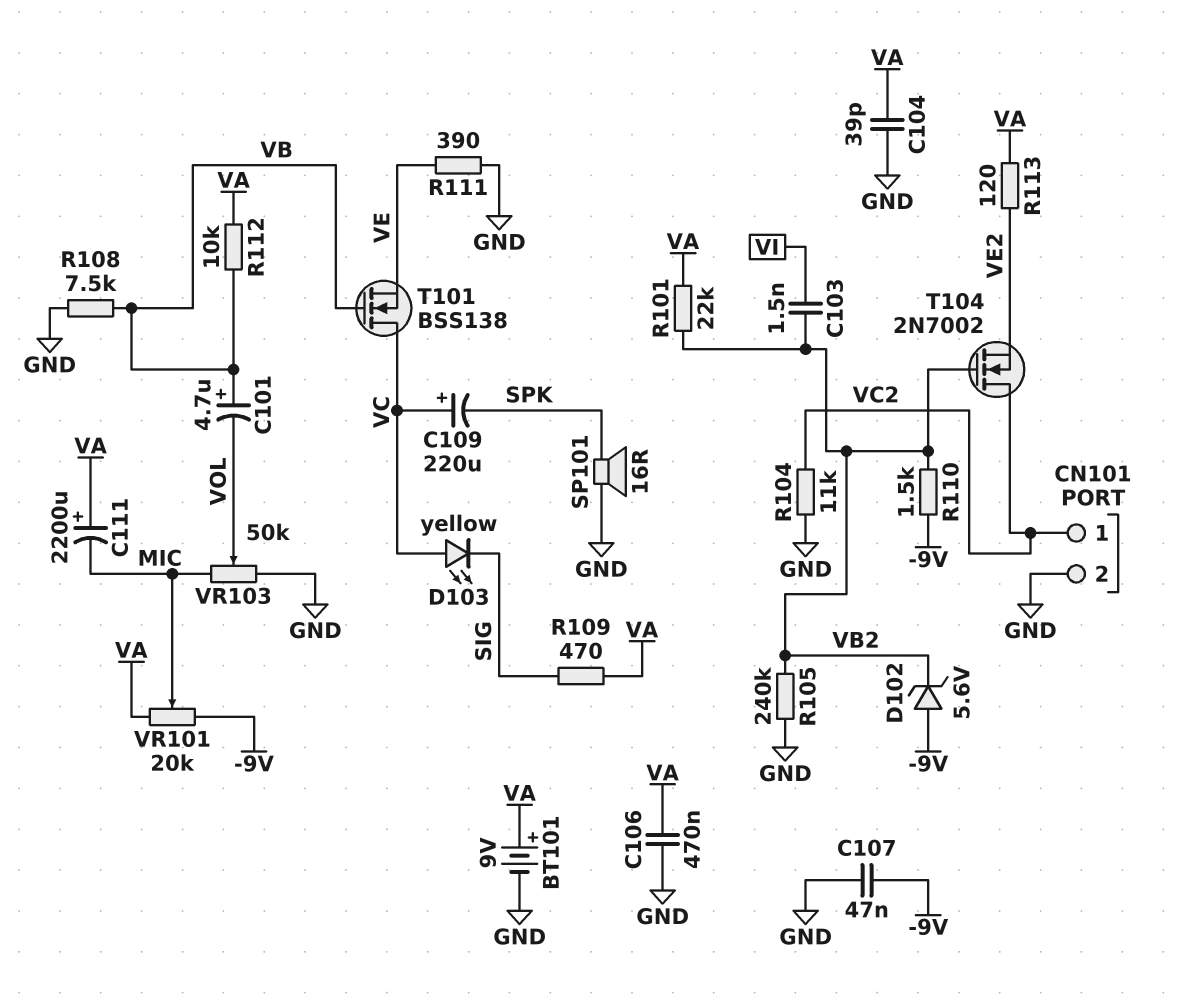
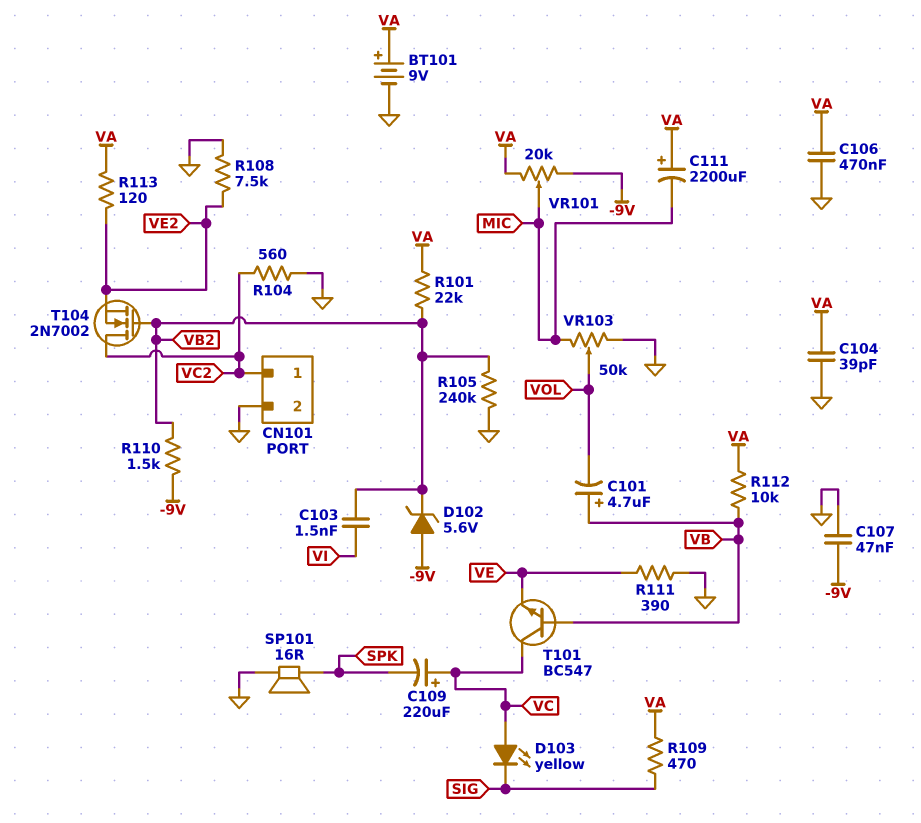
R104: 11k (GND, VC2) -> 560 (GND, VC2)
R108: 7.5k (GND, VB) -> 7.5k (GND, VE2)
T101: NMOS BSS138 (G VB, D VC, S VE) -> NPN BC547 (B VB, C VC, E VE)

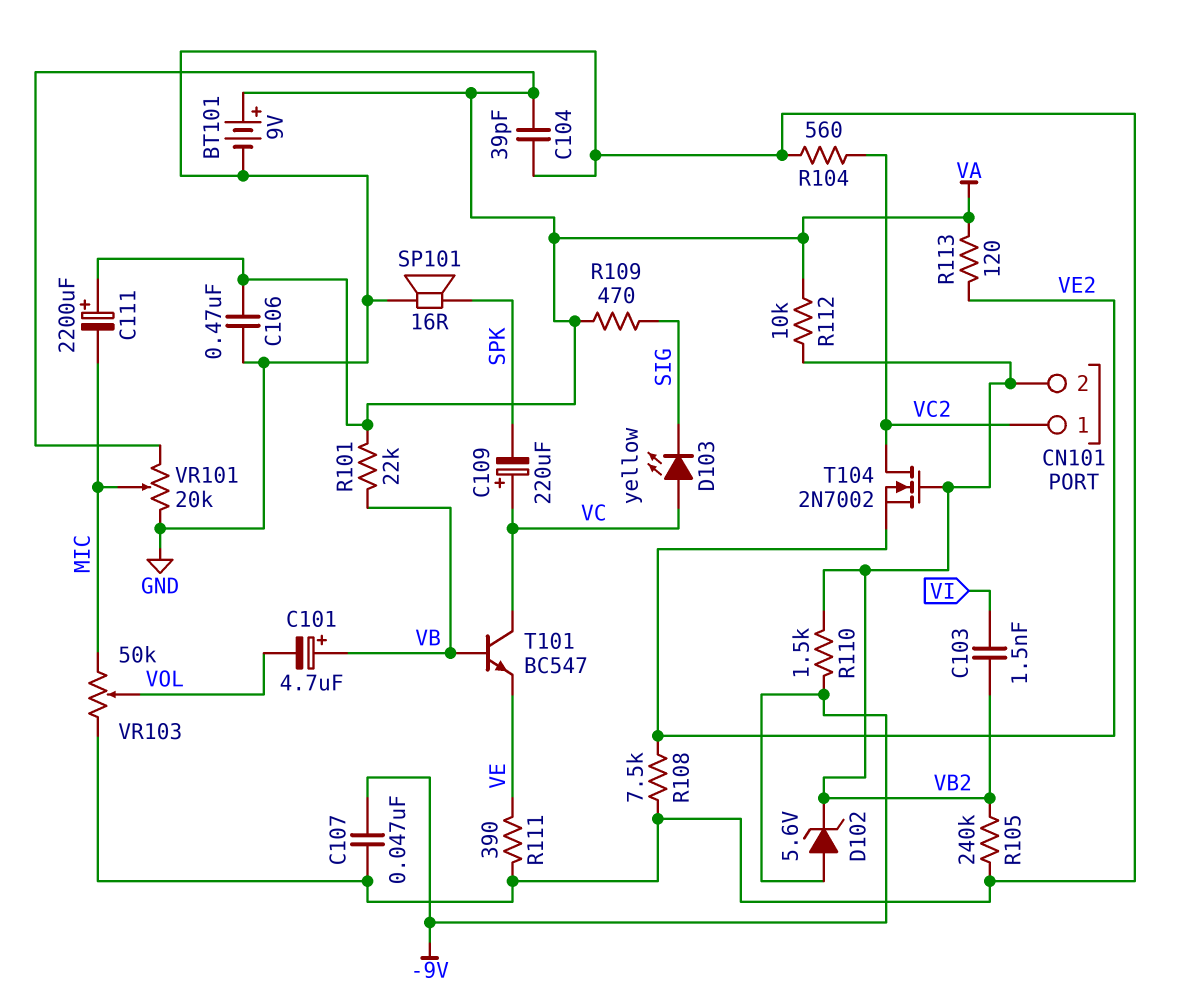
CN101 pin 2: GND -> VB2
R101: 22k (VA, VB2) -> 22k (VA, VB)
R112: 10k (VA, VB) -> 10k (VA, VB2)
VR101: 20k (-9V, VA, wiper MIC) -> 20k (GND, VA, wiper MIC)

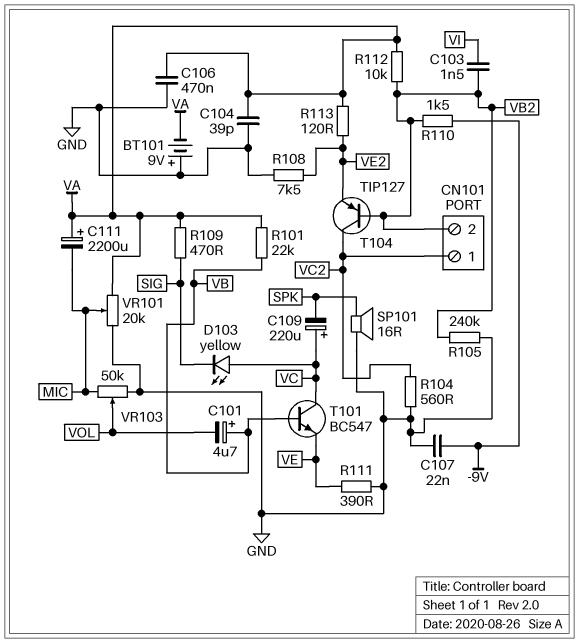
BT101: 9V (plus VA, minus GND) -> 9V (plus GND, minus VA)
C107: 47nF (-9V, GND) -> 22nF (-9V, GND)
D102: zener 5.6V (A -9V, K VB2) -> none
T104: NMOS 2N7002 (G VB2, D VC2, S VE2) -> PNP TIP127 (B VB2, C VC2, E VE2)

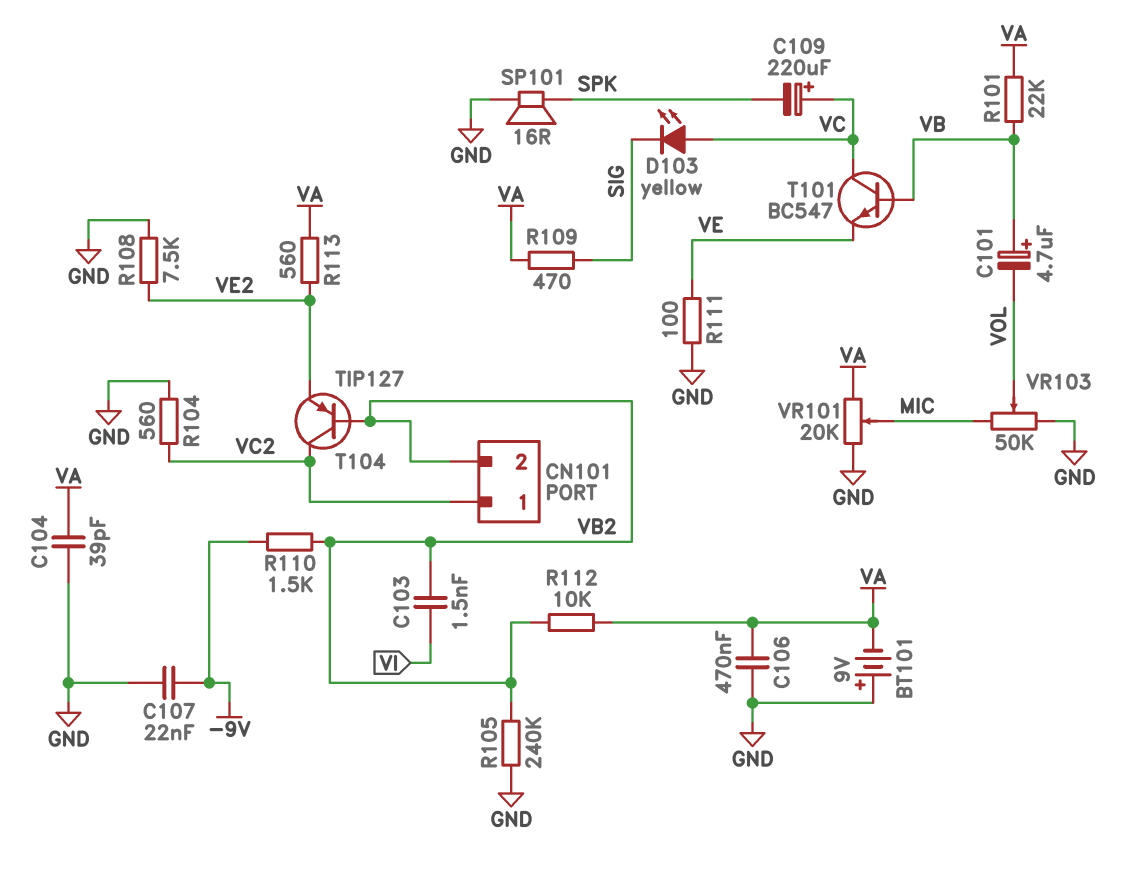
C111: 2200uF (plus VA, minus MIC) -> none
R111: 390 (GND, VE) -> 100 (GND, VE)
R113: 120 (VA, VE2) -> 560 (VA, VE2)

